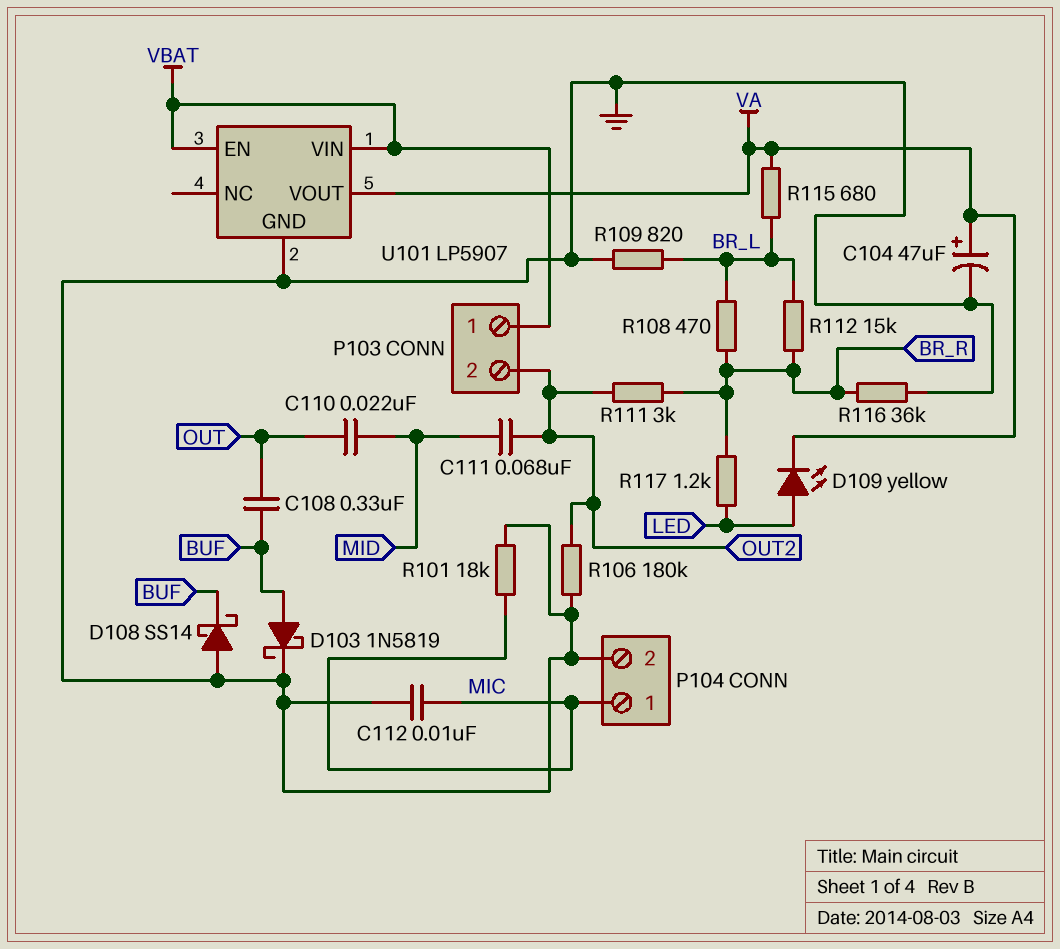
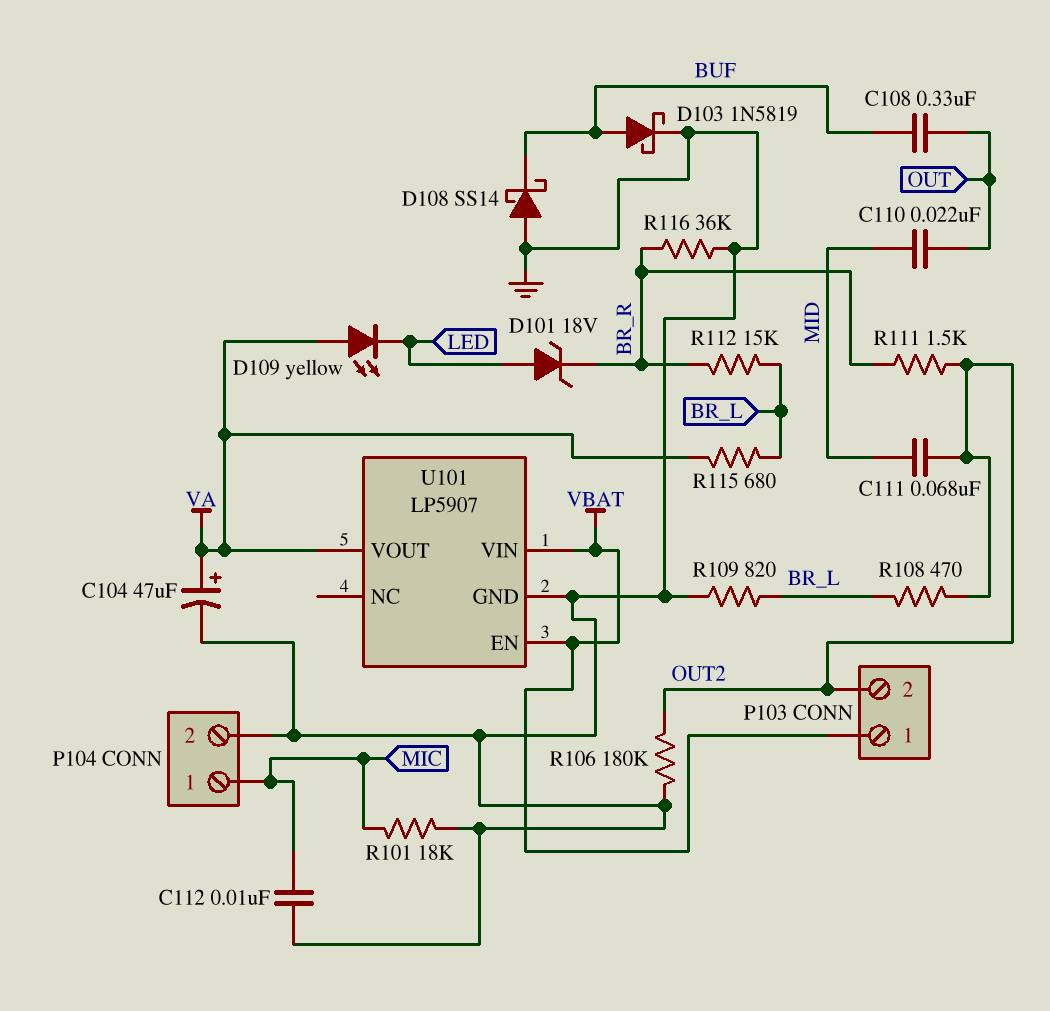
D101: none -> zener 18V (A LED, K BR_R)
D109: LED yellow (A LED, K VA) -> LED yellow (A VA, K LED)
R108: 470 (BR_L, BR_R) -> 470 (BR_L, OUT2)
R111: 3k (BR_R, OUT2) -> 1.5k (BR_R, OUT2)
R117: 1.2k (BR_R, LED) -> none

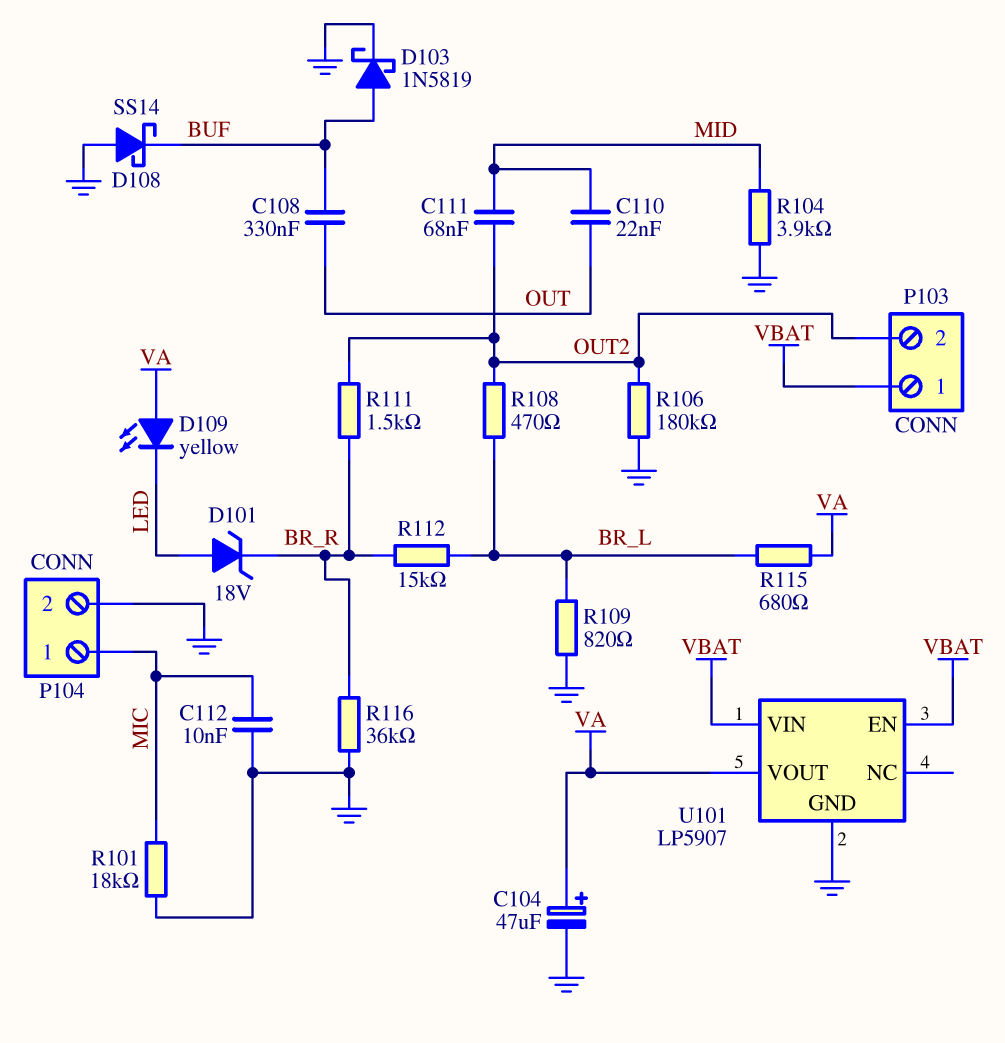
R104: none -> 3.9k (GND, MID)

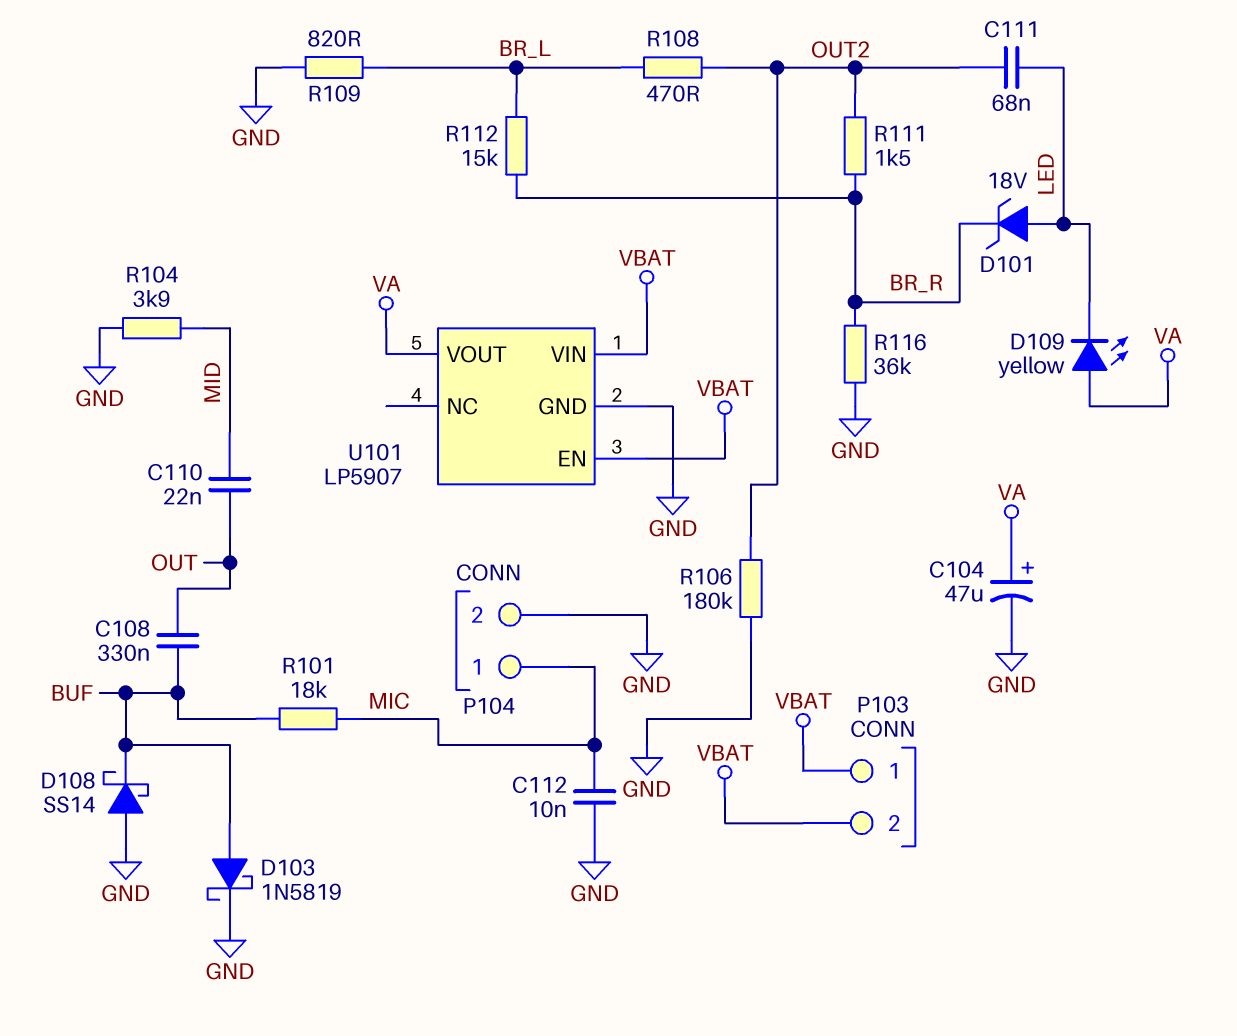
C111: 68nF (MID, OUT2) -> 68nF (LED, OUT2)
P103 pin 2: OUT2 -> VBAT
R101: 18k (GND, MIC) -> 18k (BUF, MIC)
R115: 680 (BR_L, VA) -> none

